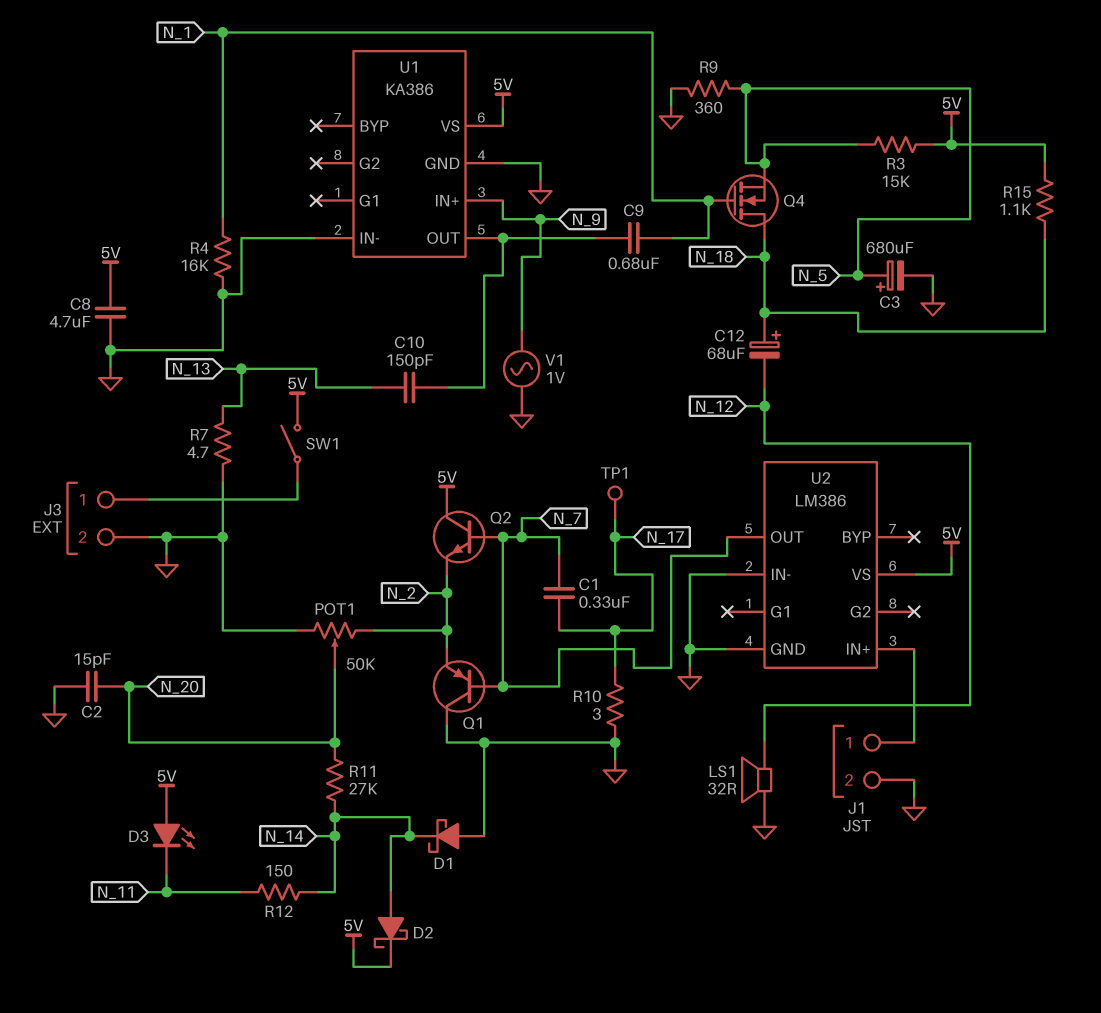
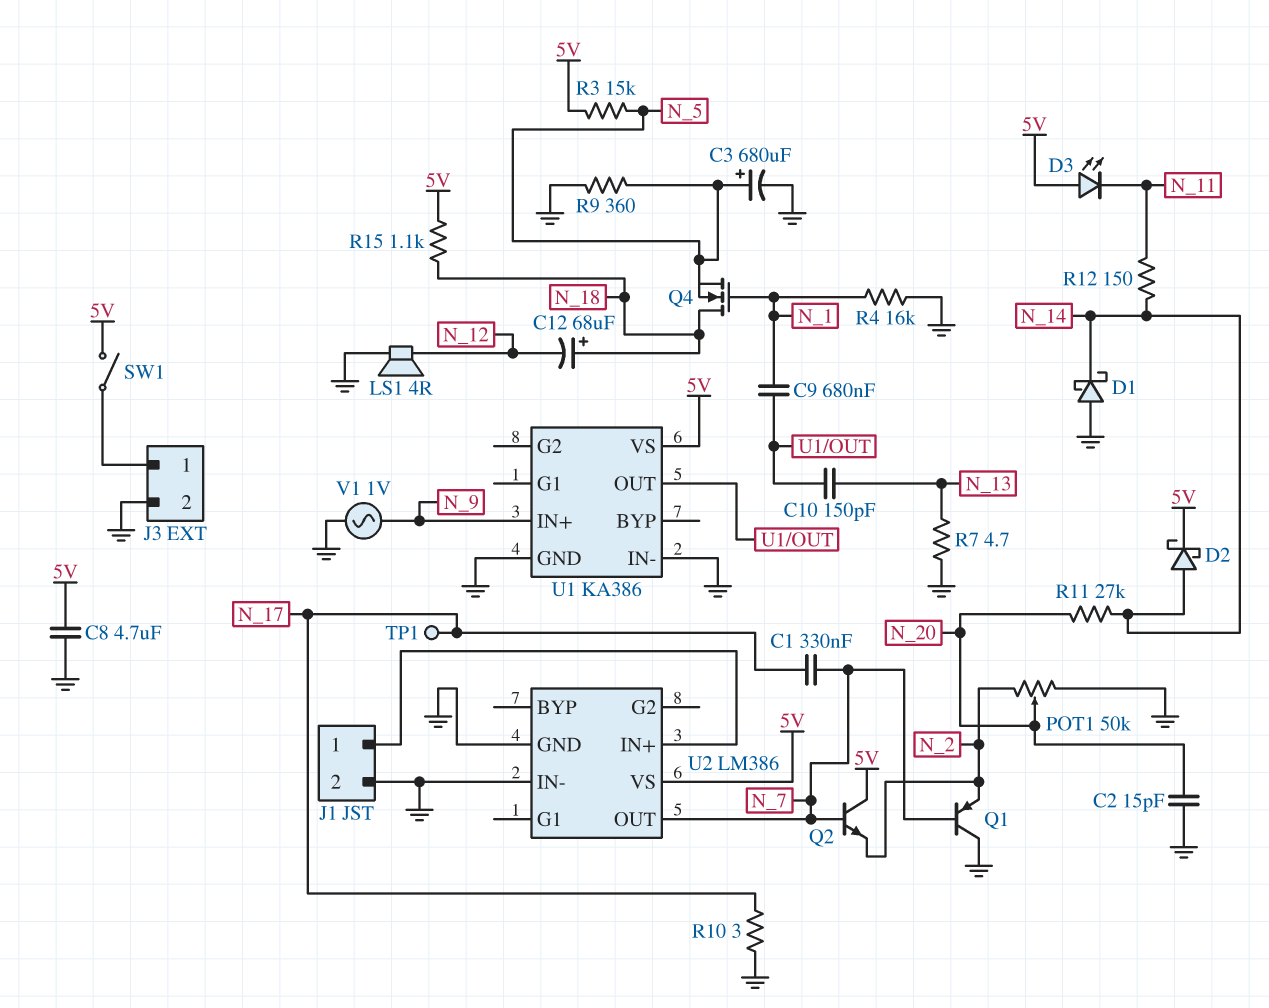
LS1: speaker 32R (GND, N_12) -> speaker 4R (GND, N_12)

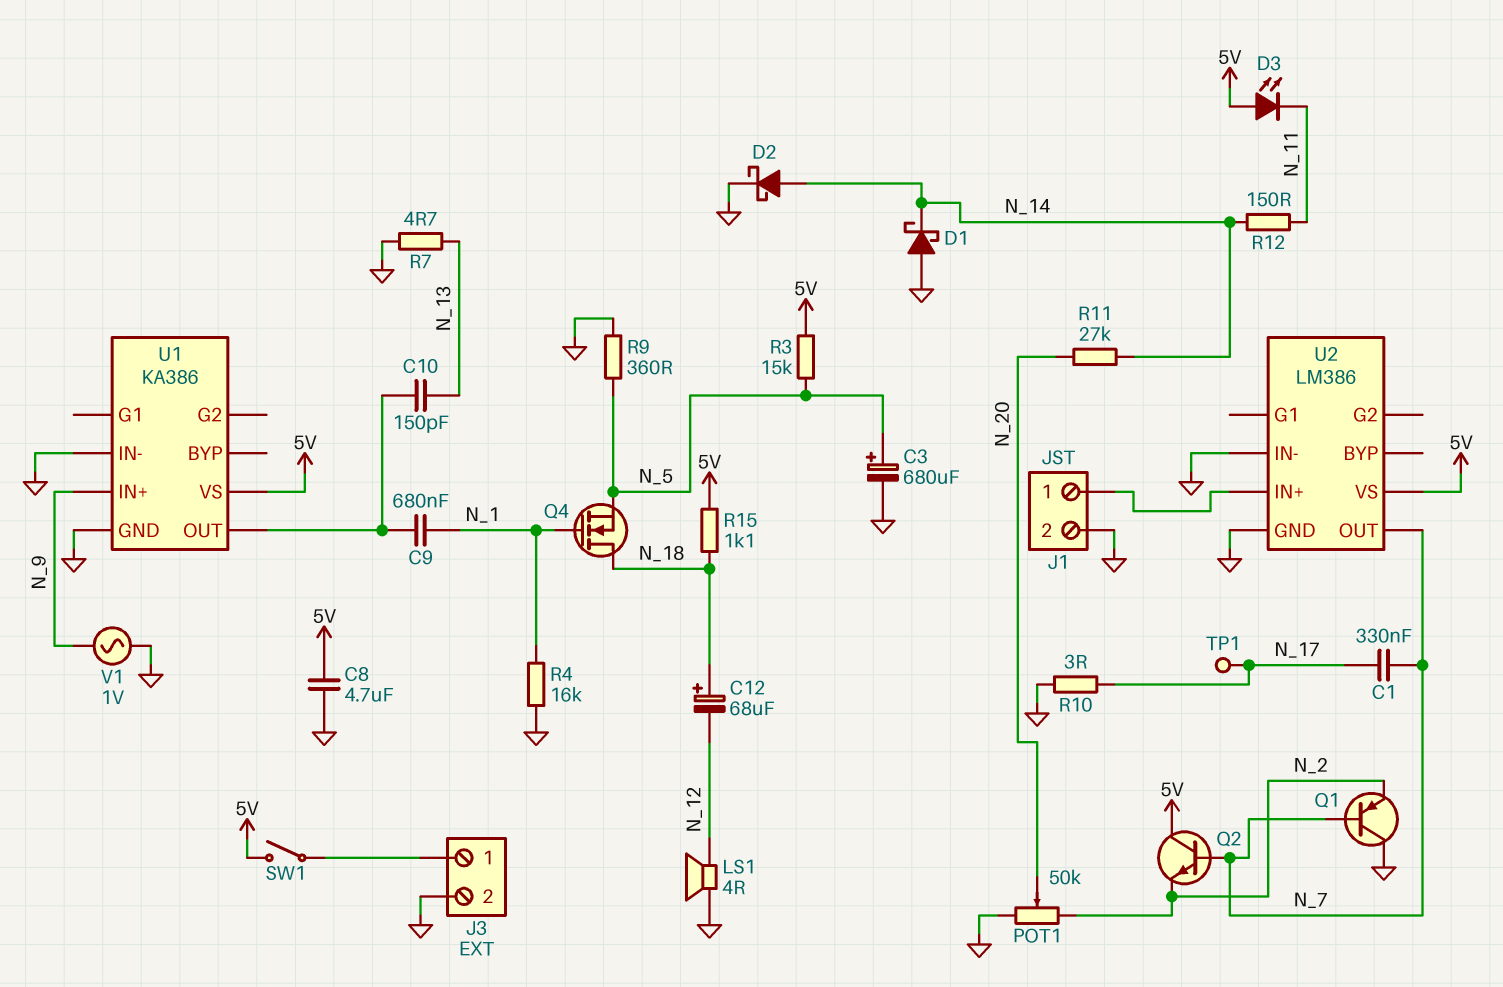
C2: 15pF (GND, N_20) -> none
D2: schottky (A N_14, K 5V) -> schottky (A N_14, K GND)

